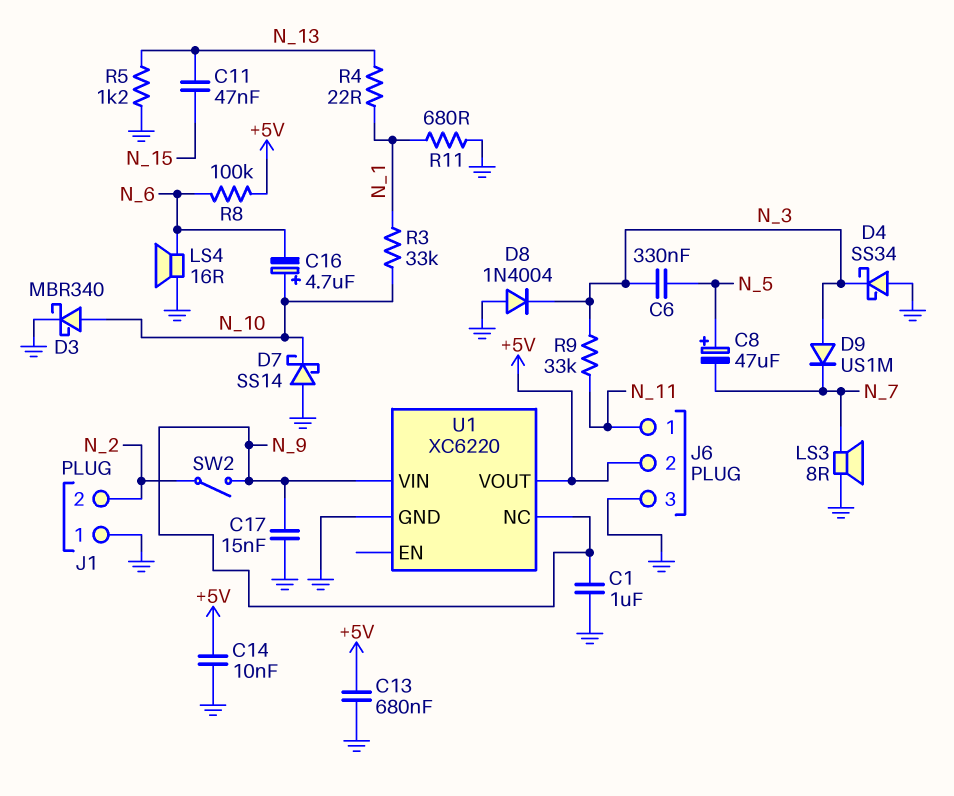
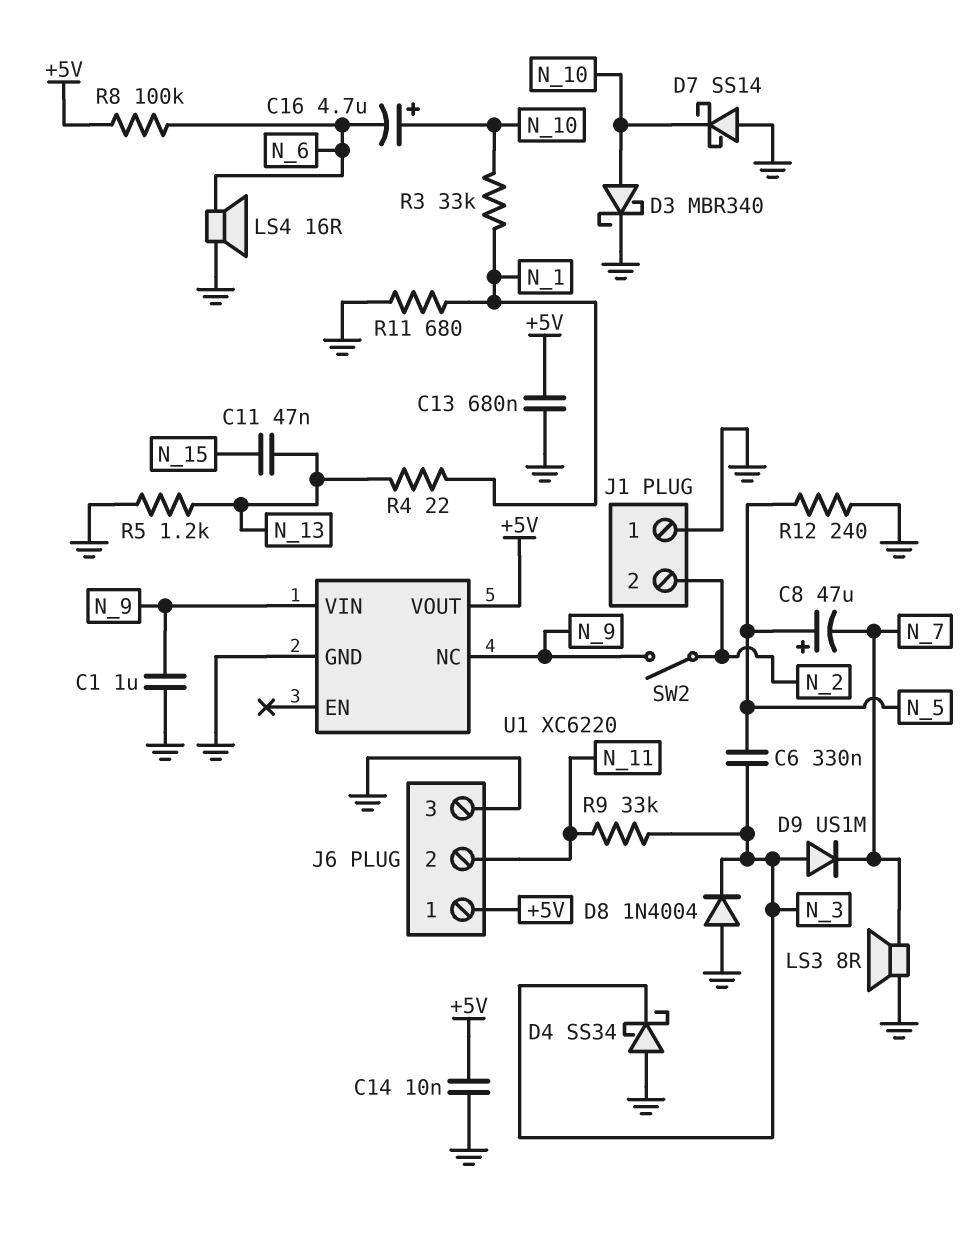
C17: 15nF (GND, N_9) -> none
J6 pin 1: N_11 -> +5V
J6 pin 2: +5V -> N_11
R12: none -> 240 (GND, N_5)

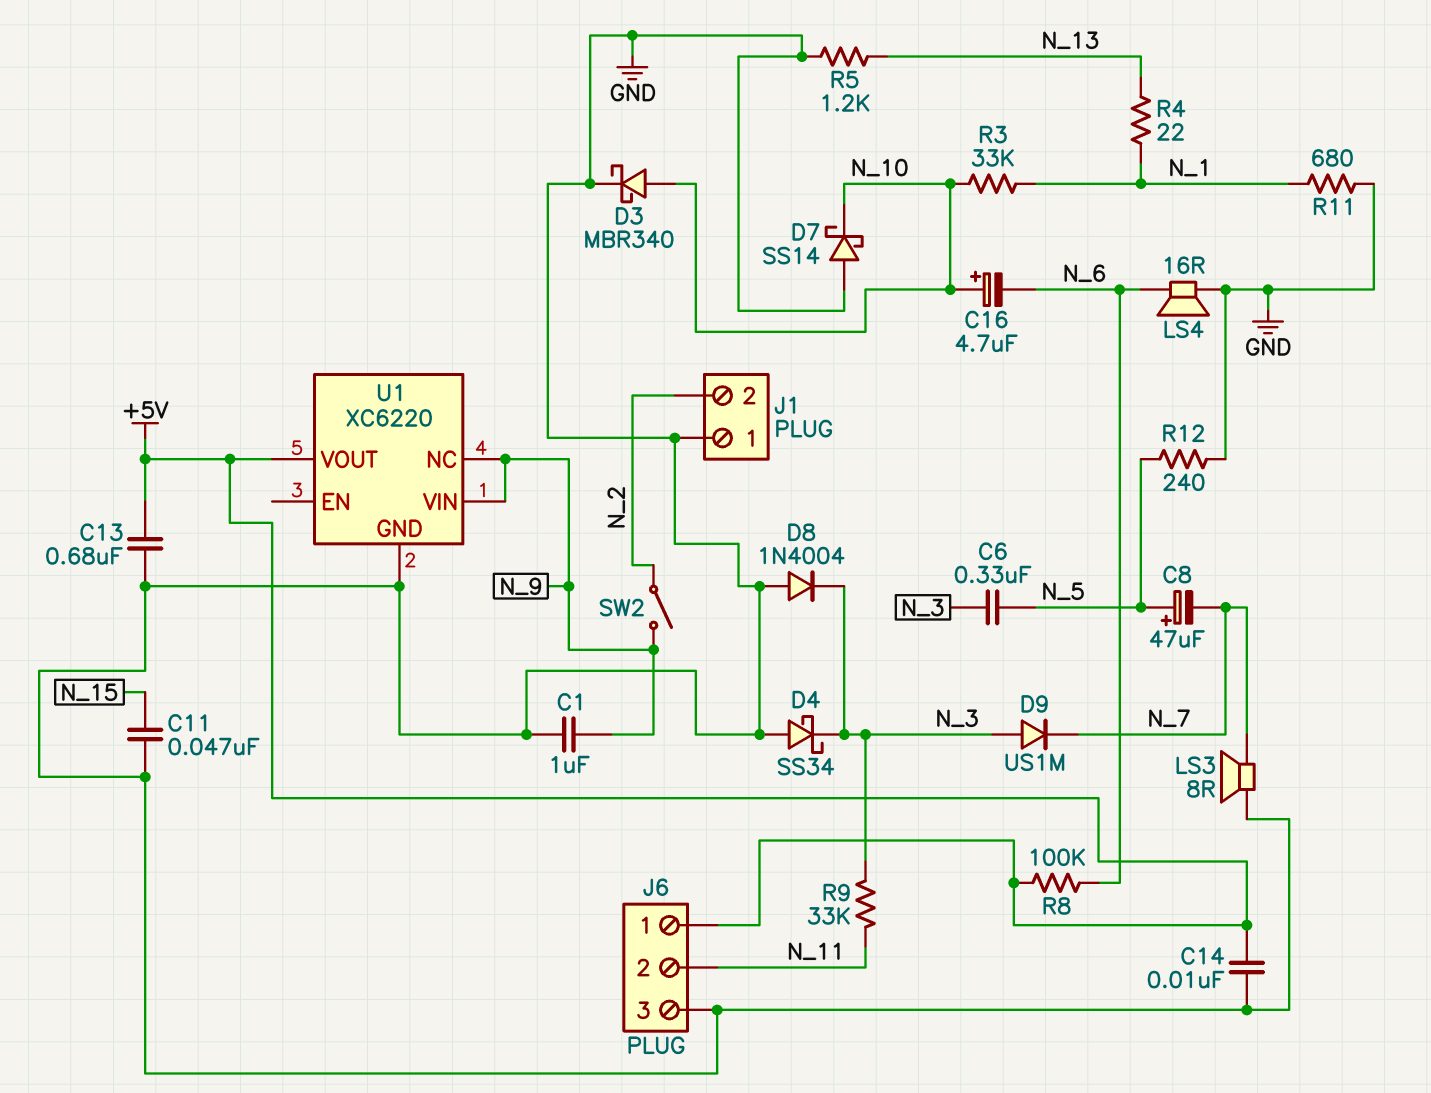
C11: 47nF (N_13, N_15) -> 47nF (GND, N_15)

